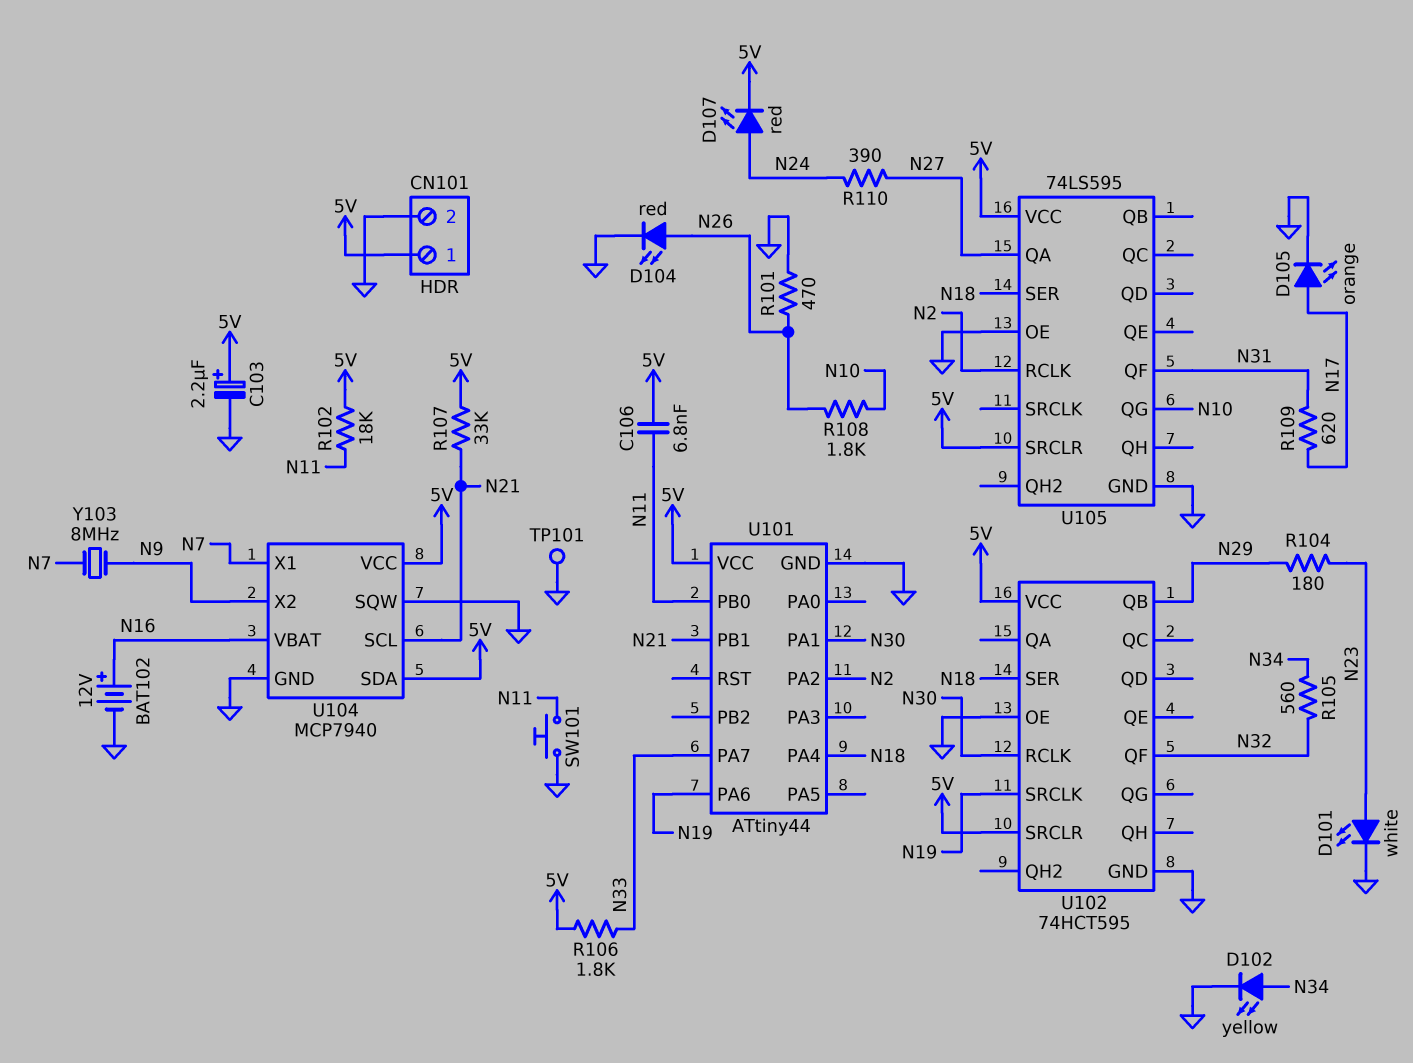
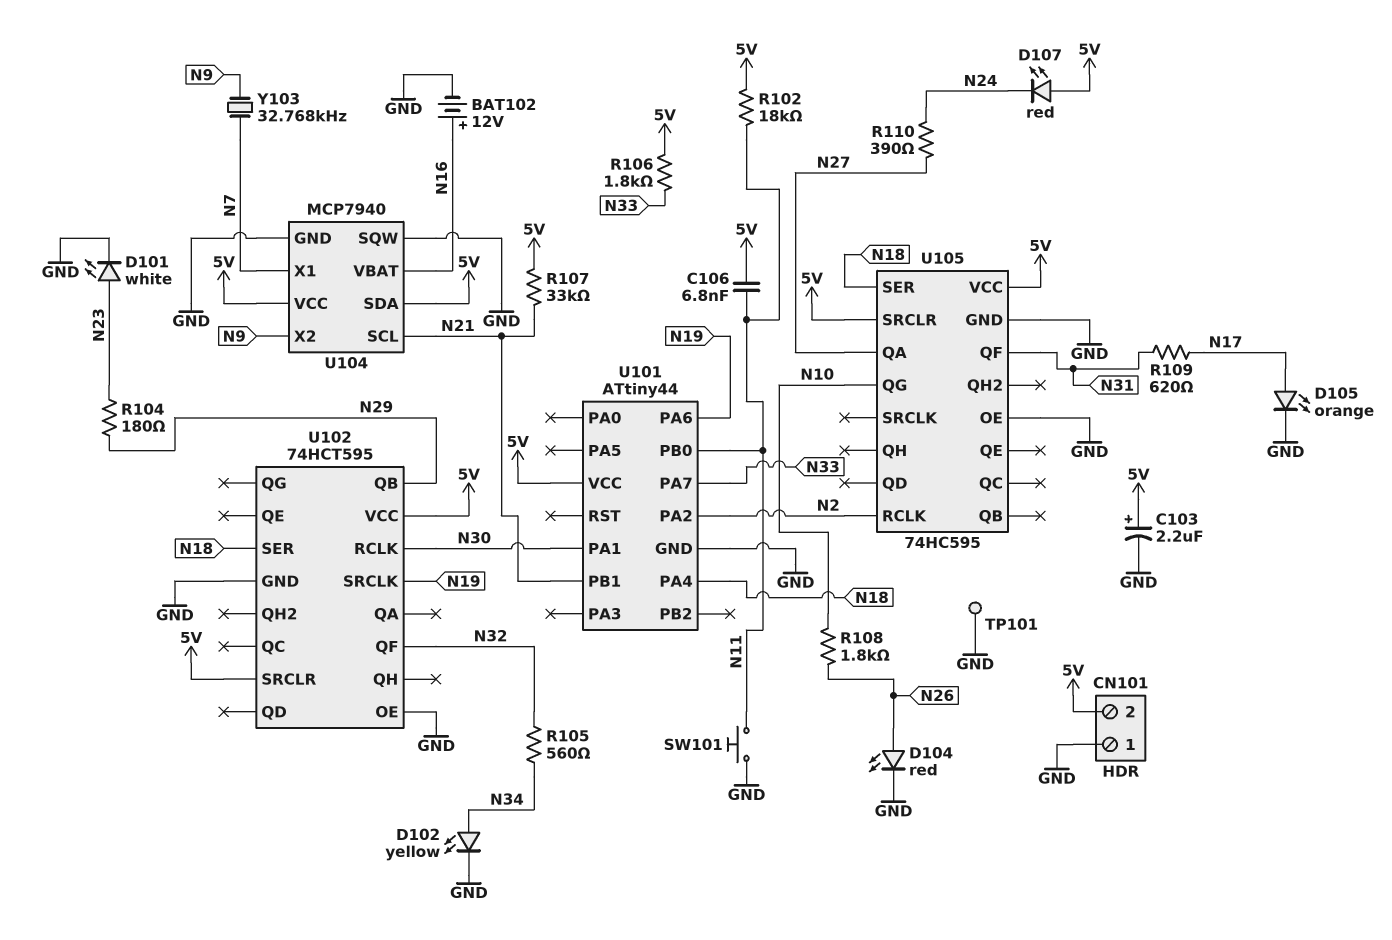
CN101 pin 1: 5V -> GND
CN101 pin 2: GND -> 5V
D107: LED red (A N24, K 5V) -> LED red (A 5V, K N24)
R101: 470 (GND, N26) -> none
U105: 74LS595 -> 74HC595
Y103: 8MHz (N7, N9) -> 32.768kHz (N7, N9)

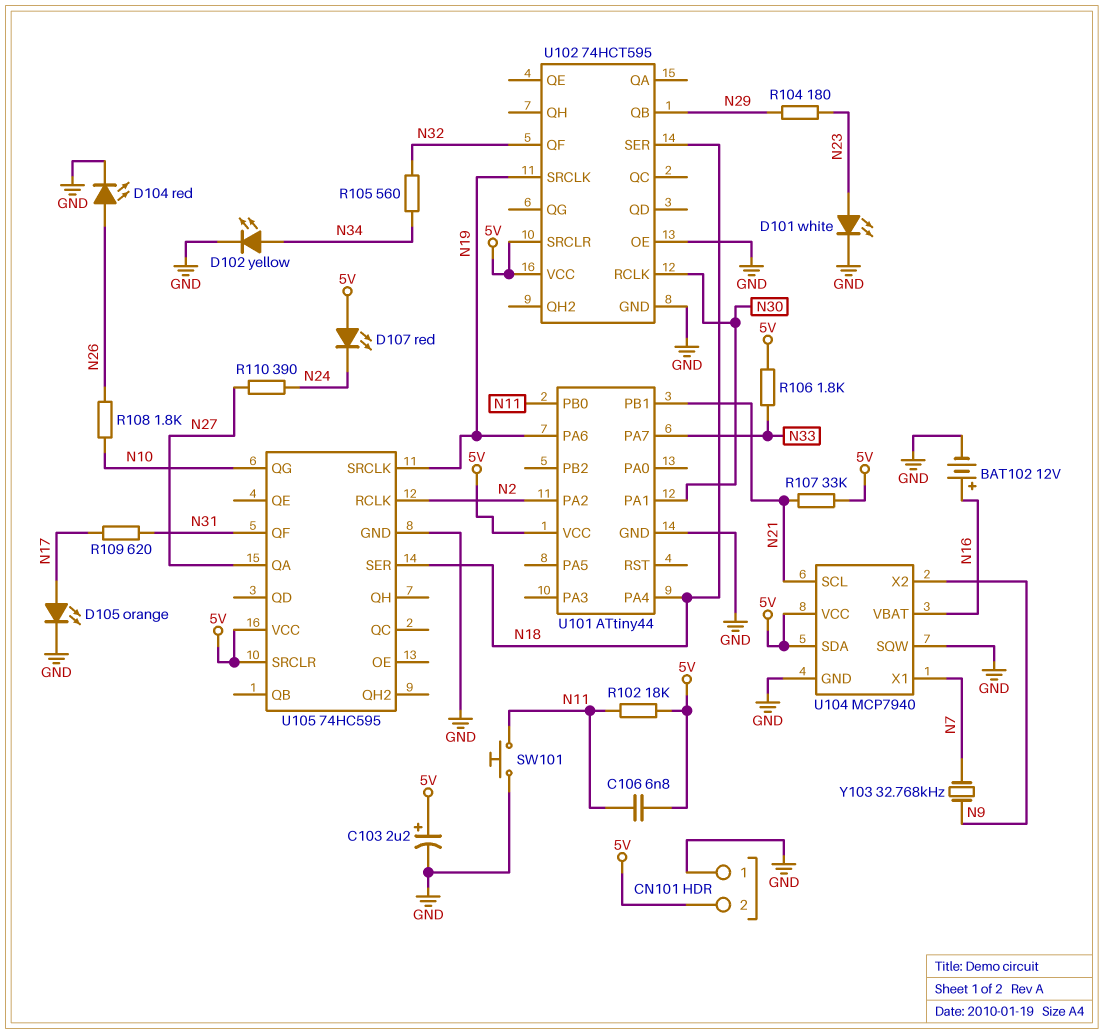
TP101: test point (GND) -> none
U105 pin OE: GND -> none
U105 pin SRCLK: none -> N19

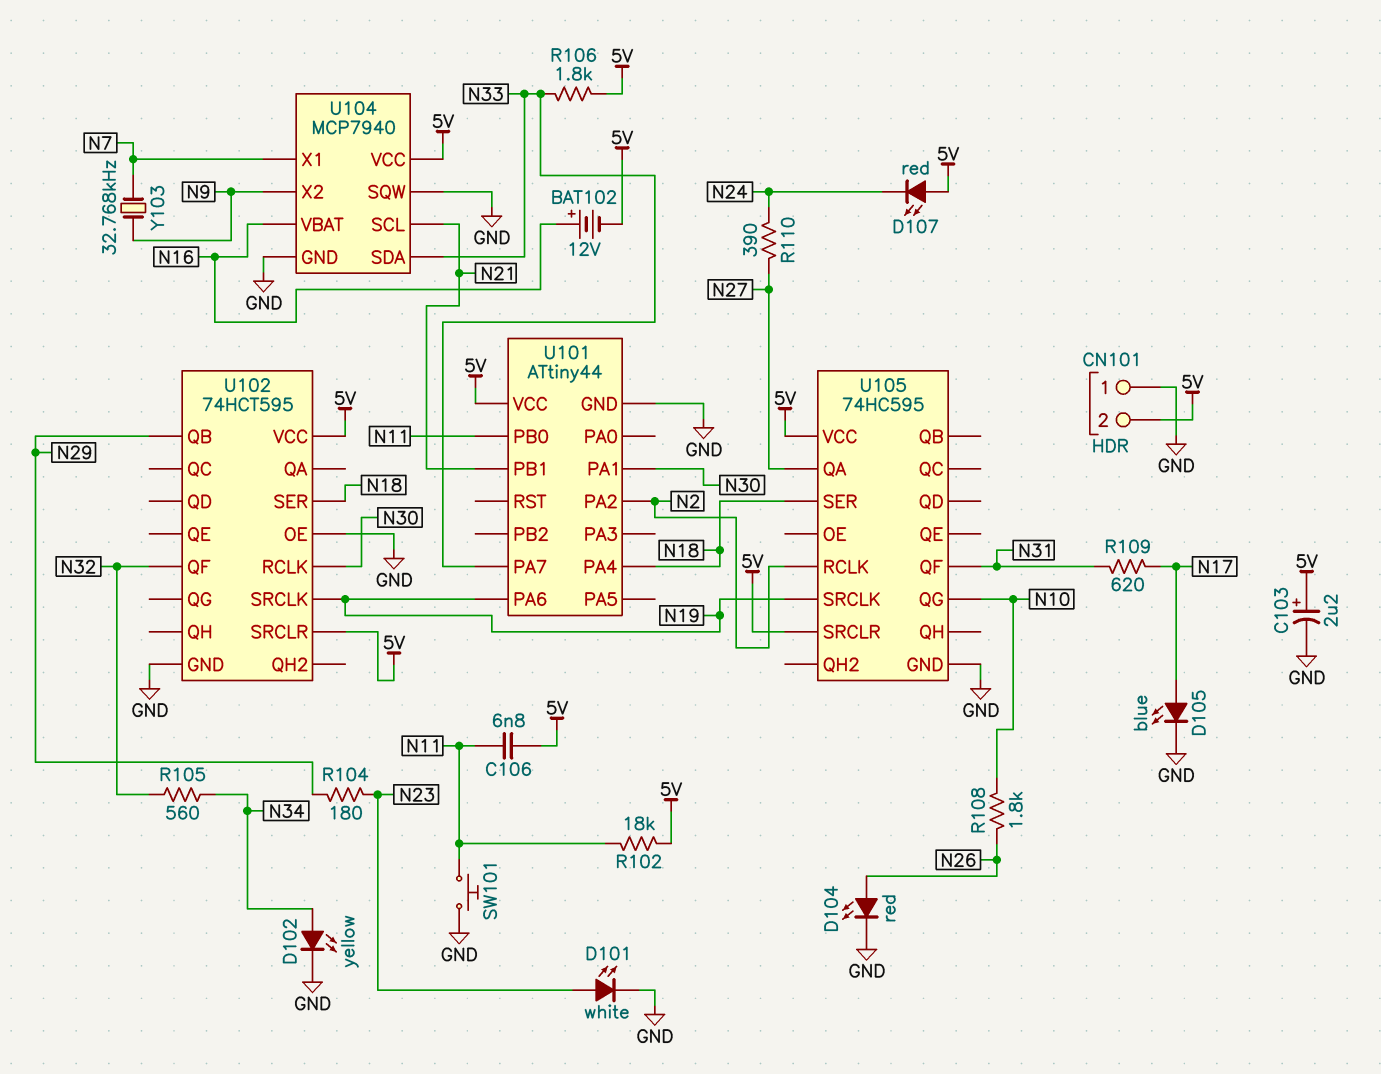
BAT102: 12V (plus N16, minus GND) -> 12V (plus N16, minus 5V)
D105: LED orange (A N17, K GND) -> LED blue (A N17, K GND)
R107: 33k (5V, N21) -> none
U104 pin SDA: 5V -> N33

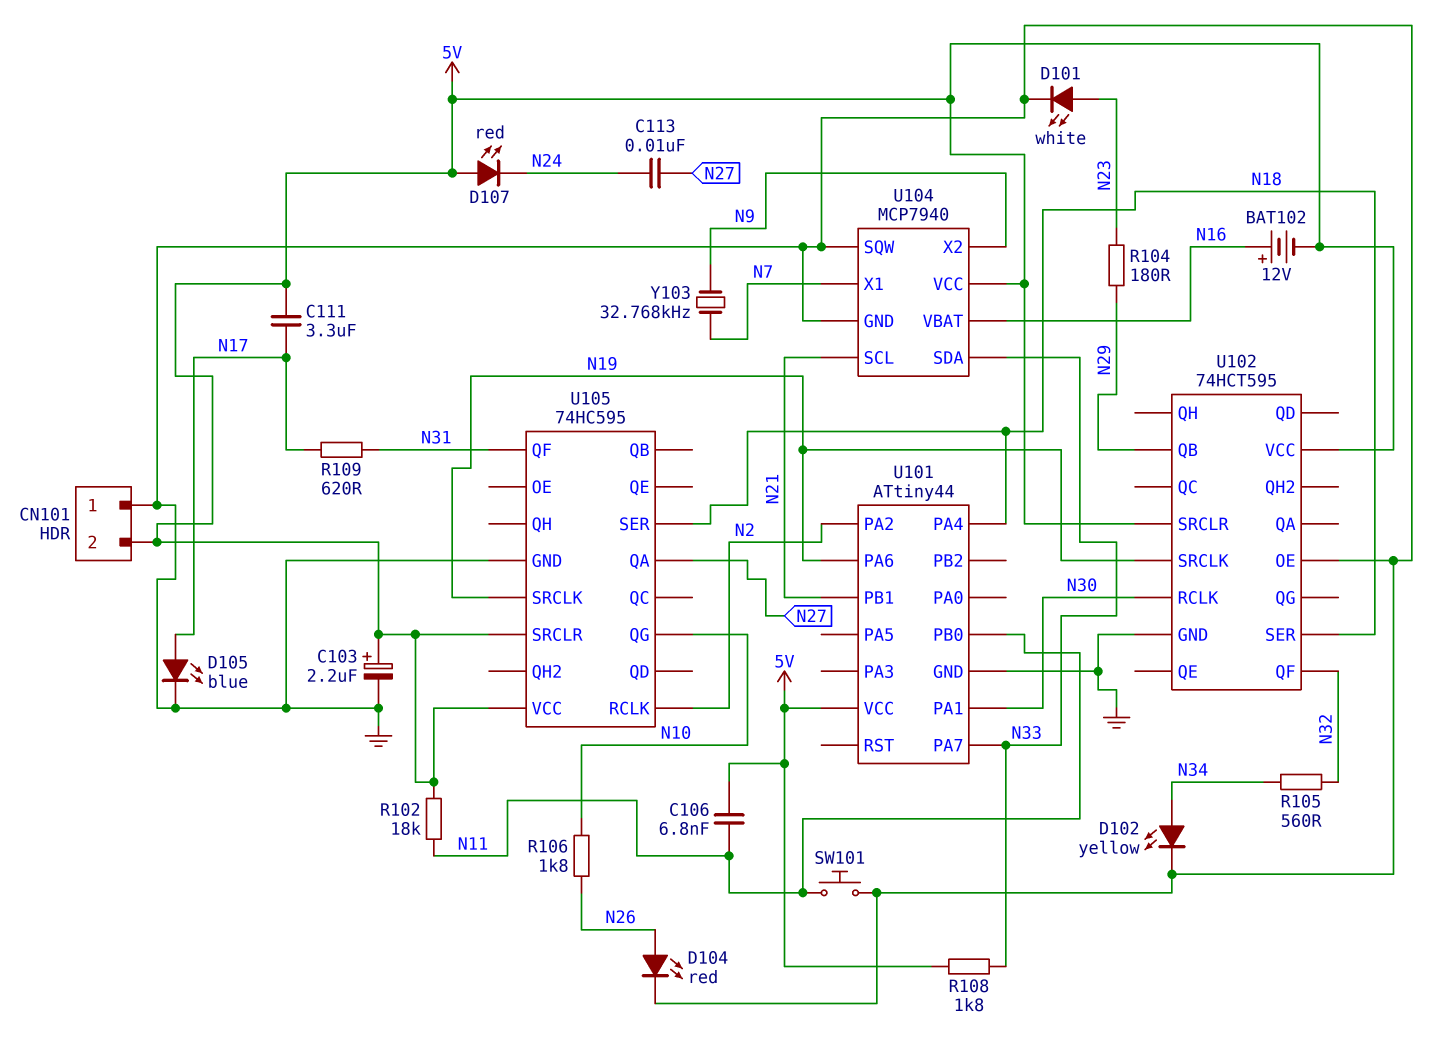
C111: none -> 3.3uF (5V, N17)
C113: none -> 10nF (N24, N27)
R106: 1.8k (5V, N33) -> 1.8k (N10, N26)
R108: 1.8k (N10, N26) -> 1.8k (5V, N33)
R110: 390 (N24, N27) -> none

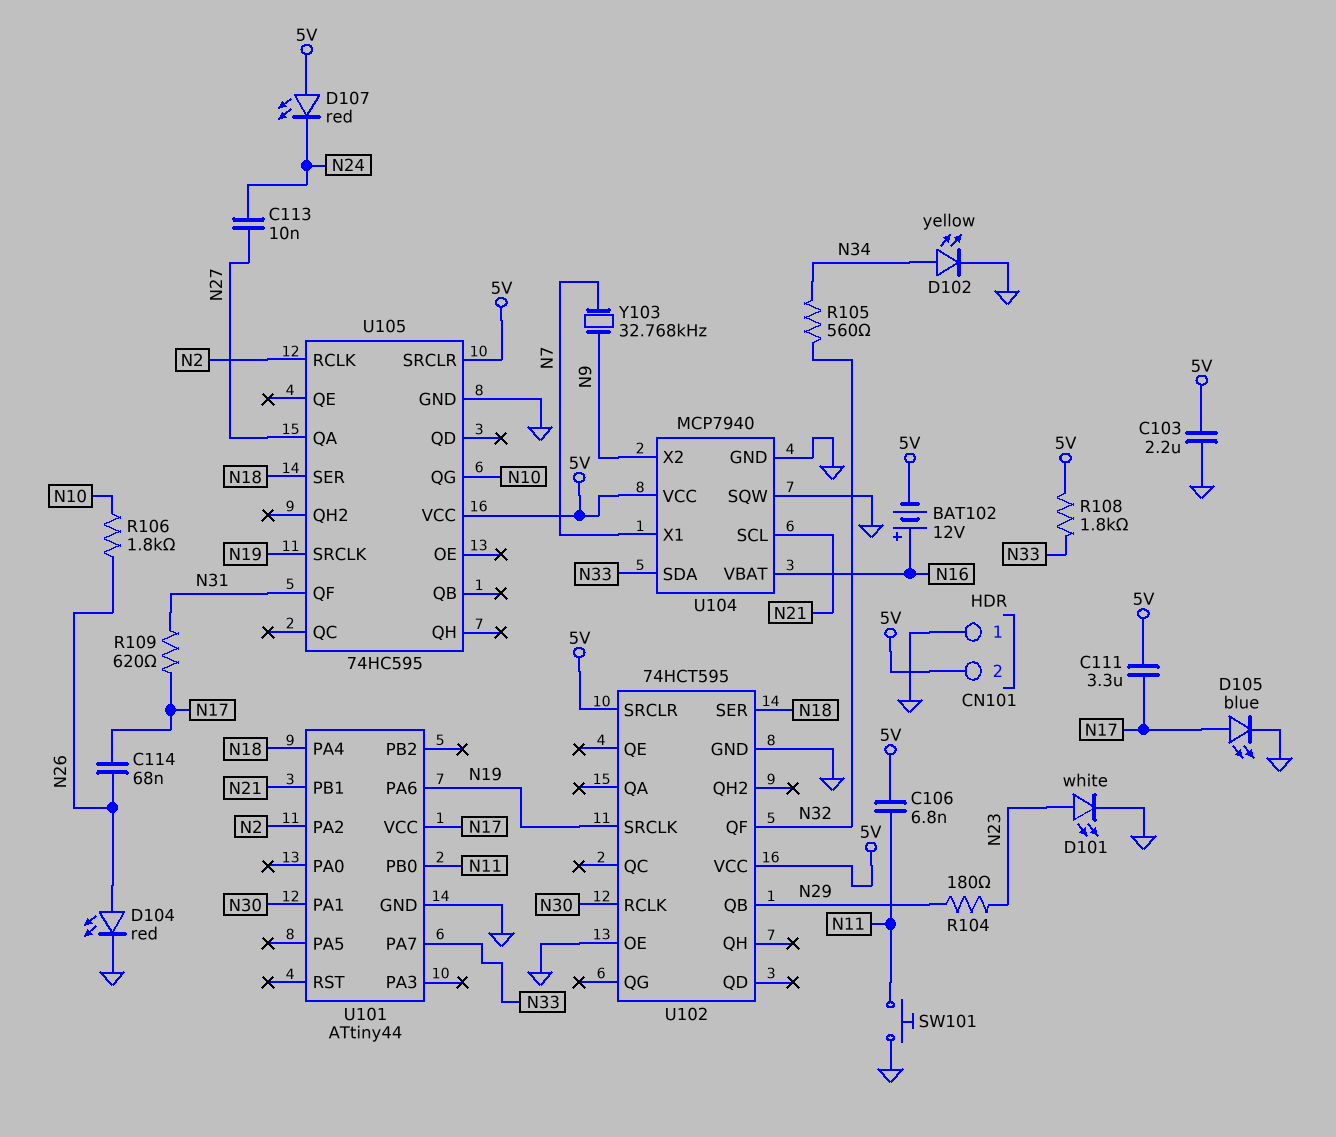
C103: 2.2uF (plus 5V, minus GND) -> 2.2uF (5V, GND)
C114: none -> 68nF (N17, N26)
R102: 18k (5V, N11) -> none
U101 pin VCC: 5V -> N17

